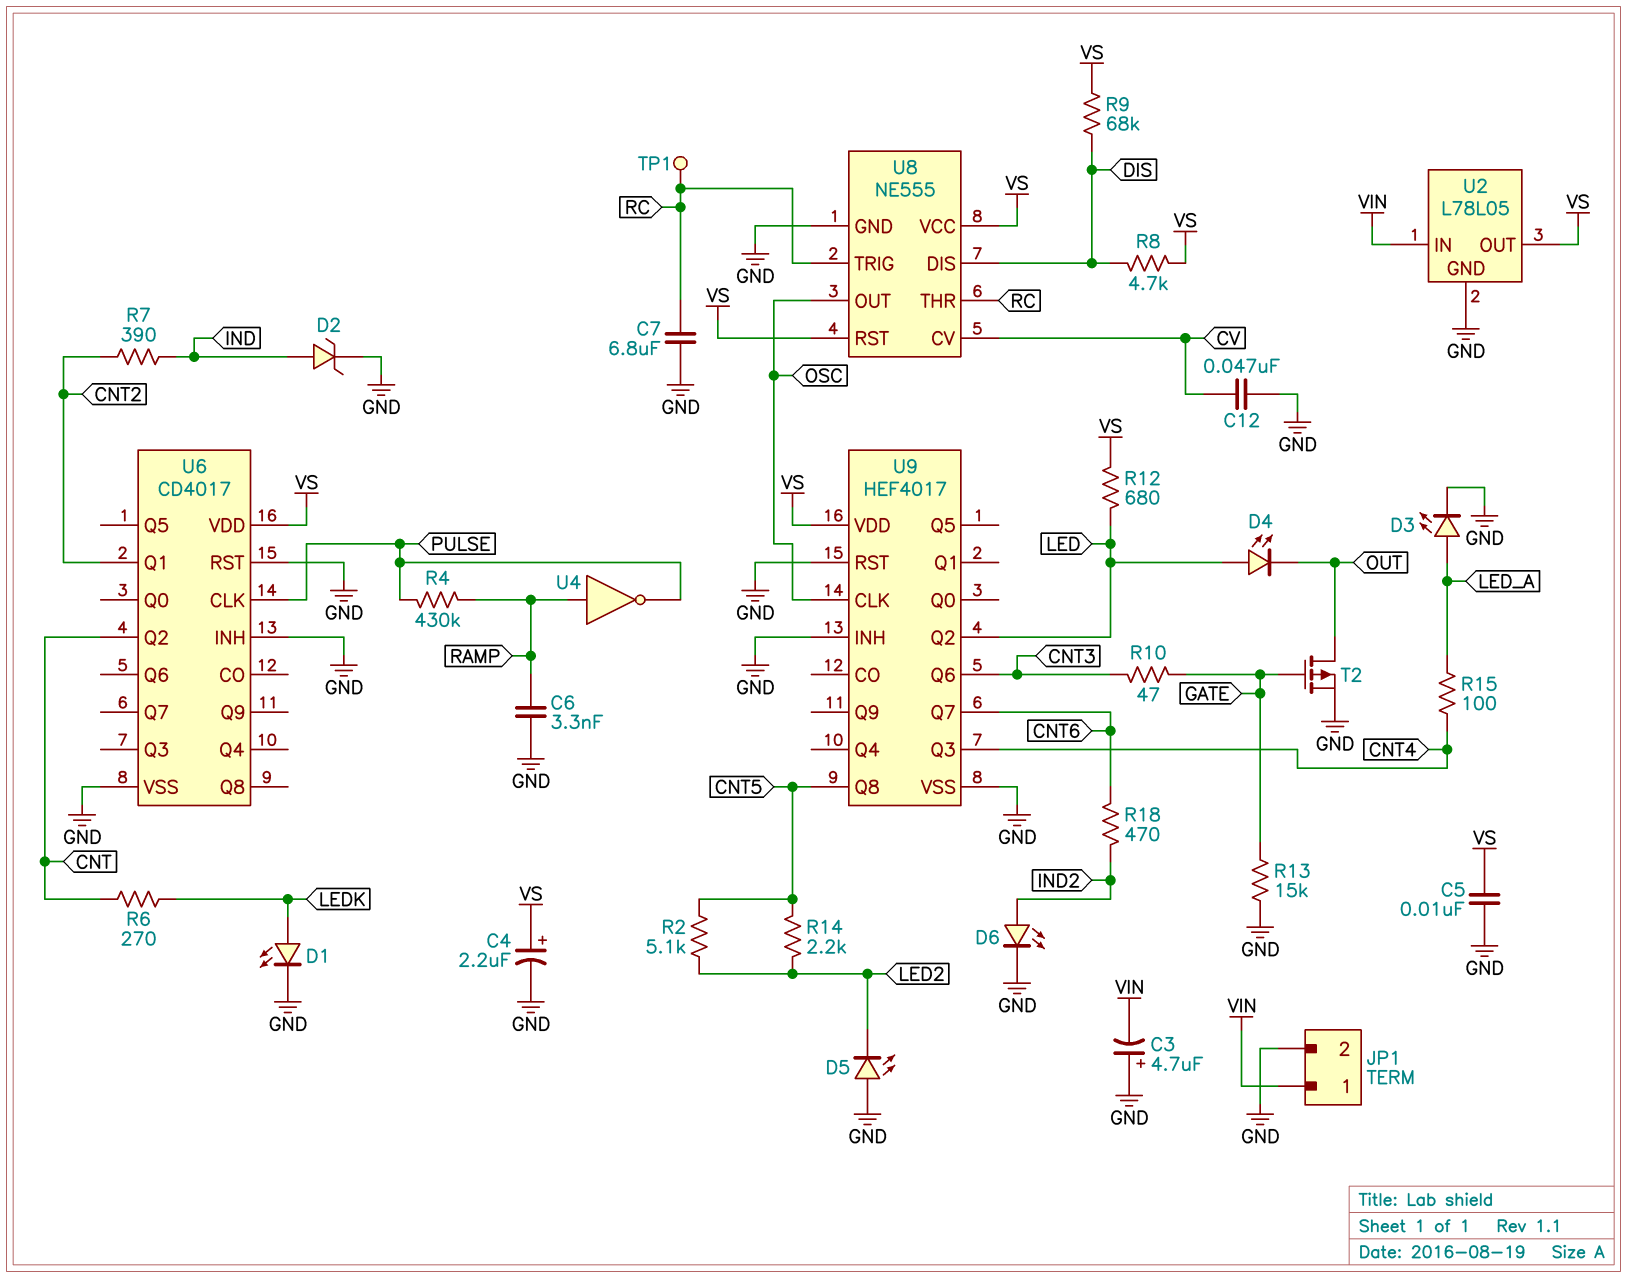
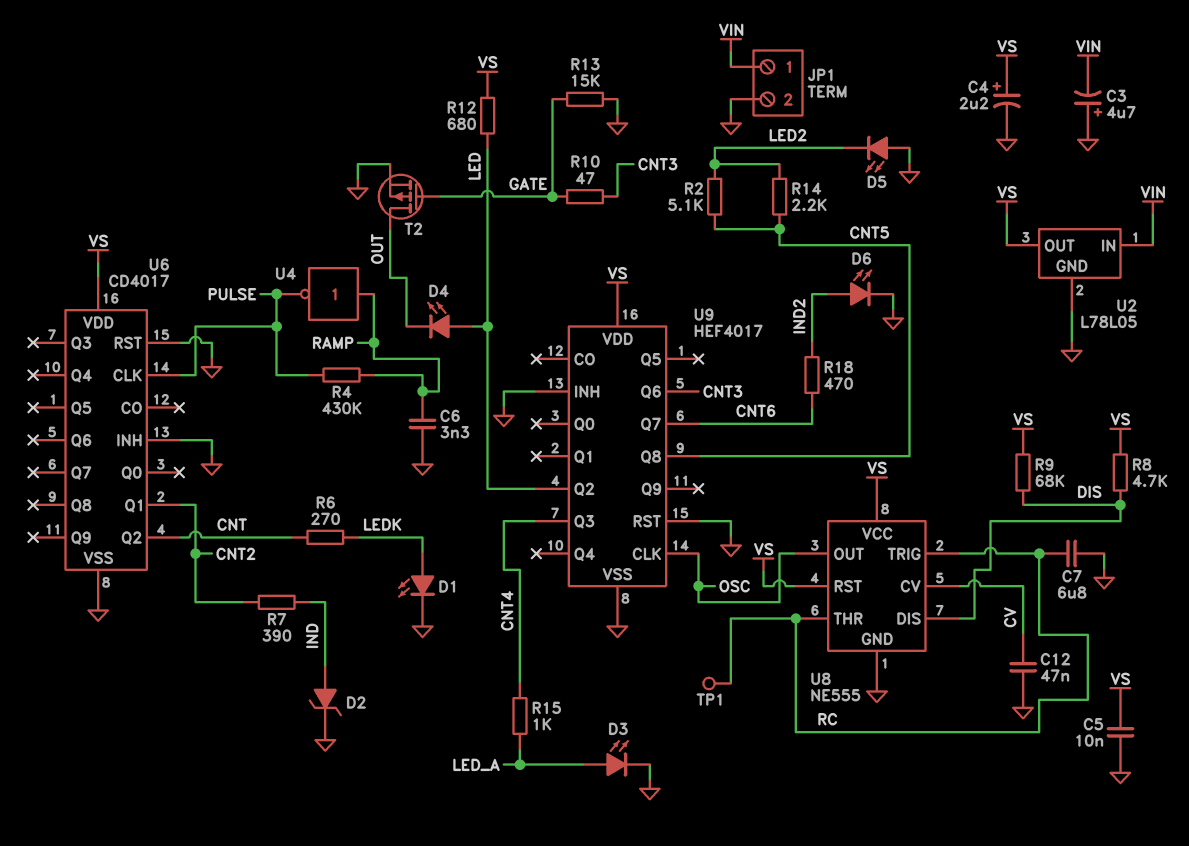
R15: 100 (CNT4, LED_A) -> 1k (CNT4, LED_A)

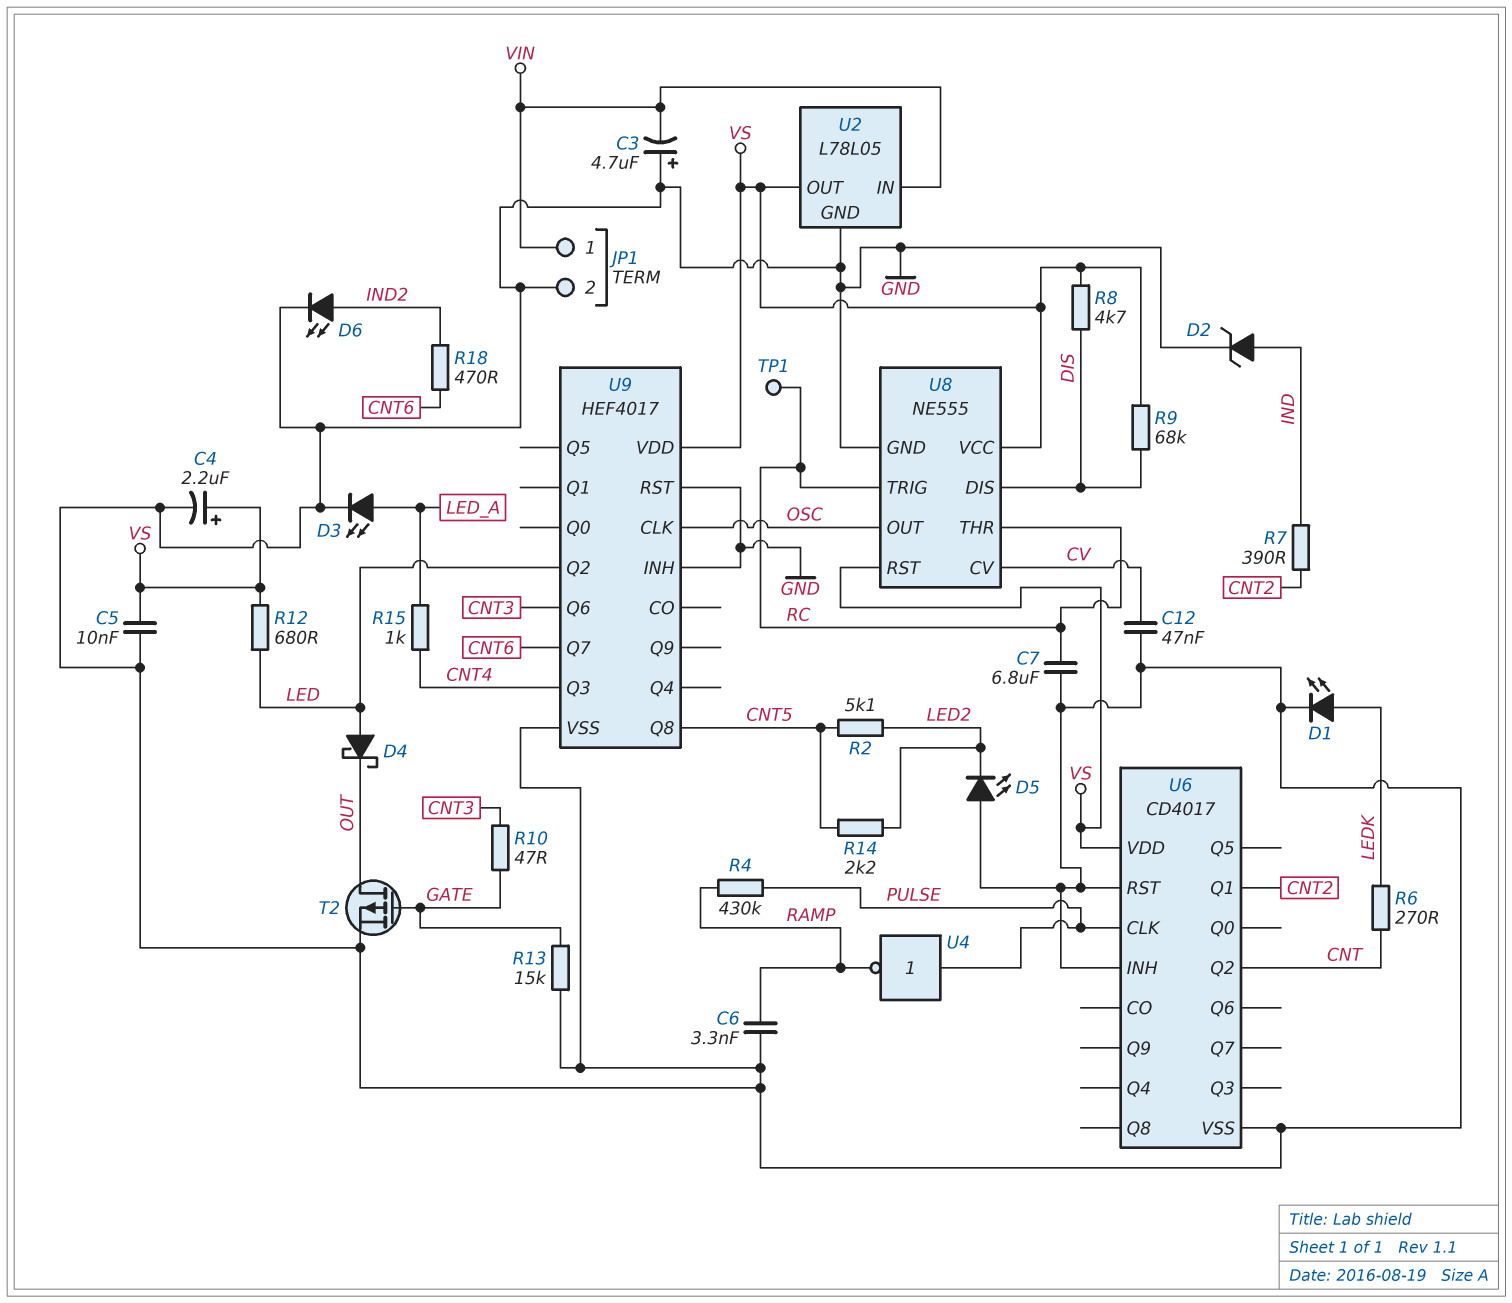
D4: LED (A LED, K OUT) -> schottky (A LED, K OUT)
U4: NOT (in RAMP, out PULSE) -> NOT (in PULSE, out RAMP)

